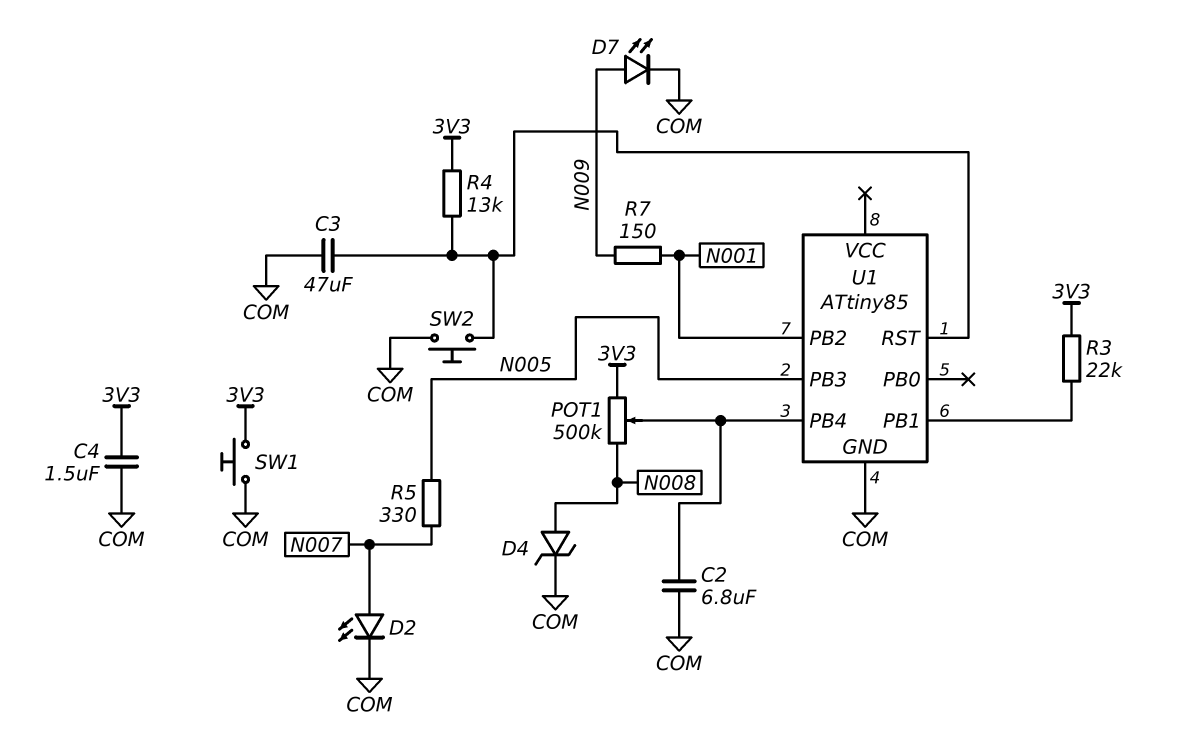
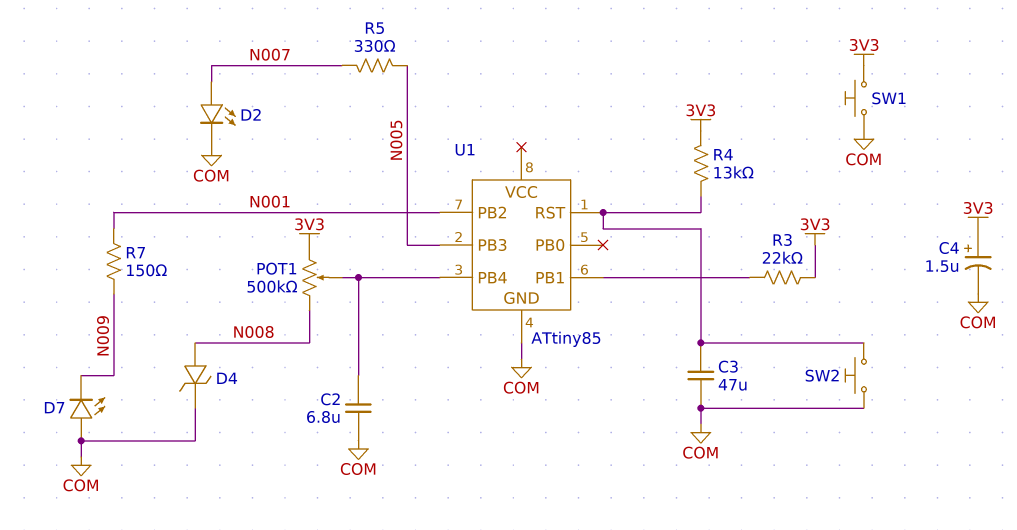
C4: 1.5uF (3V3, COM) -> 1.5uF (plus 3V3, minus COM)
D7: LED (A N009, K COM) -> LED (A COM, K N009)

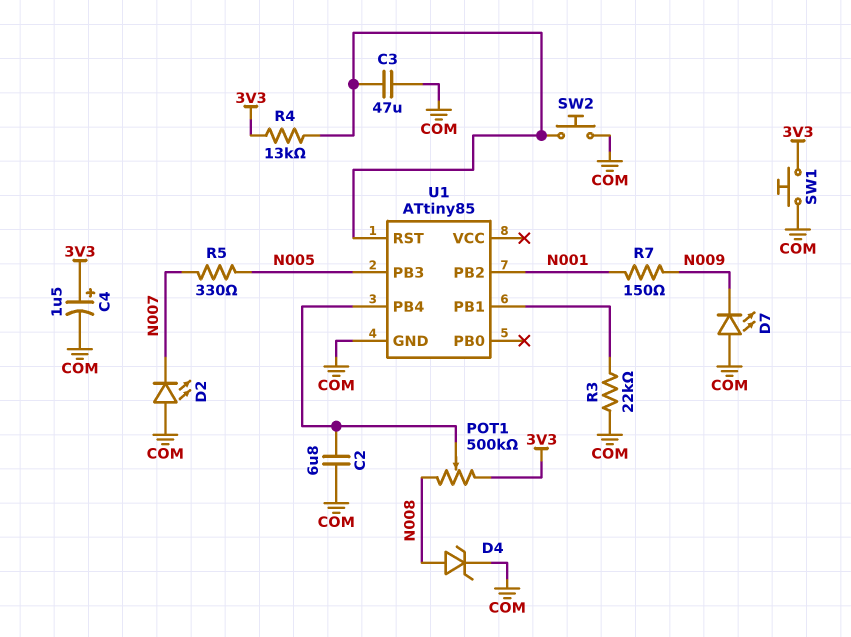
D2: LED (A N007, K COM) -> LED (A COM, K N007)
R3: 22k (3V3, U1/PB1) -> 22k (COM, U1/PB1)

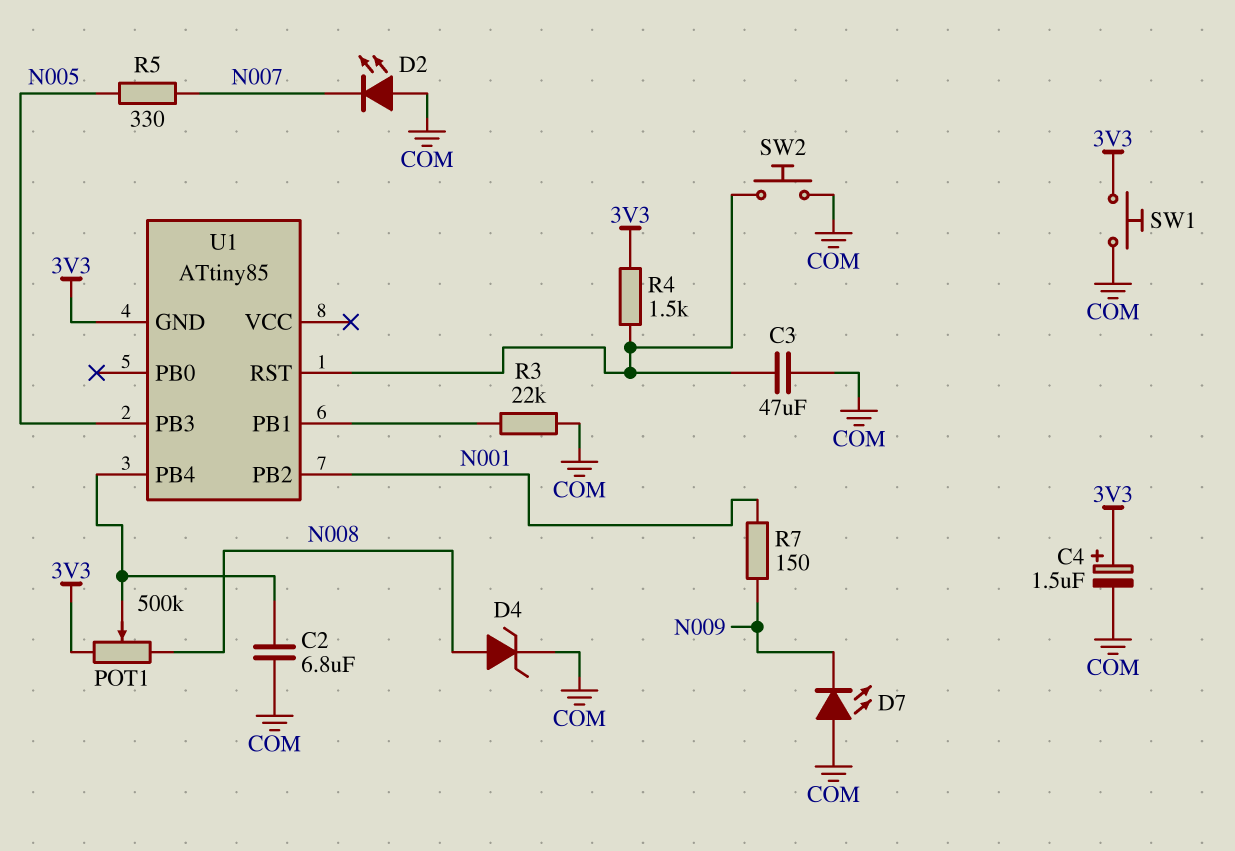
R4: 13k (3V3, U1/RST) -> 1.5k (3V3, U1/RST)
U1 pin GND: COM -> 3V3

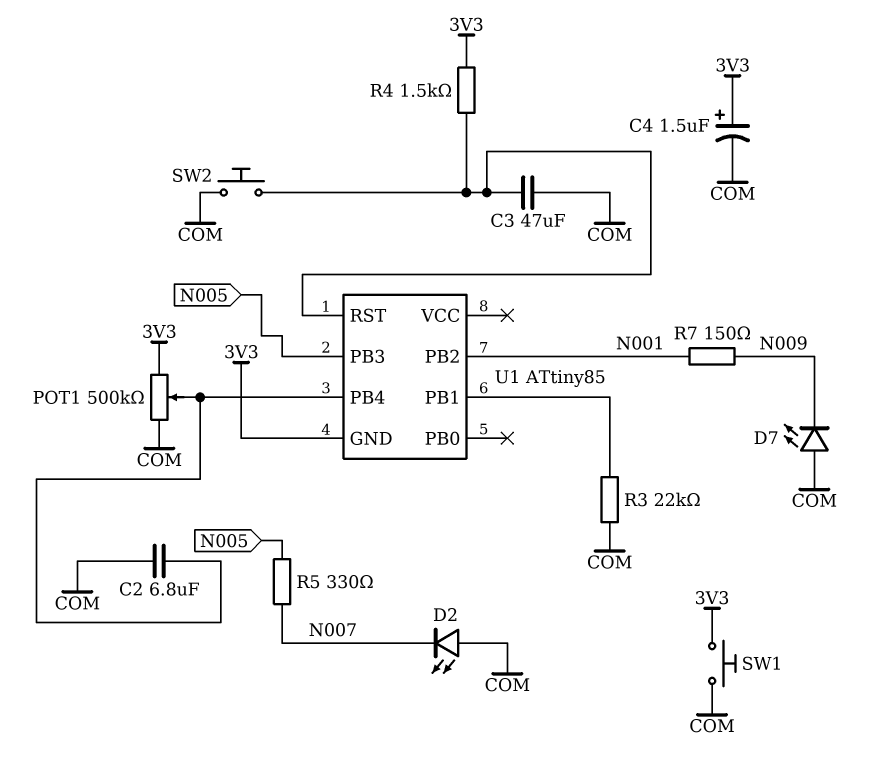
D4: zener (A N008, K COM) -> none
POT1: 500k (3V3, N008, wiper U1/PB4) -> 500k (3V3, COM, wiper U1/PB4)

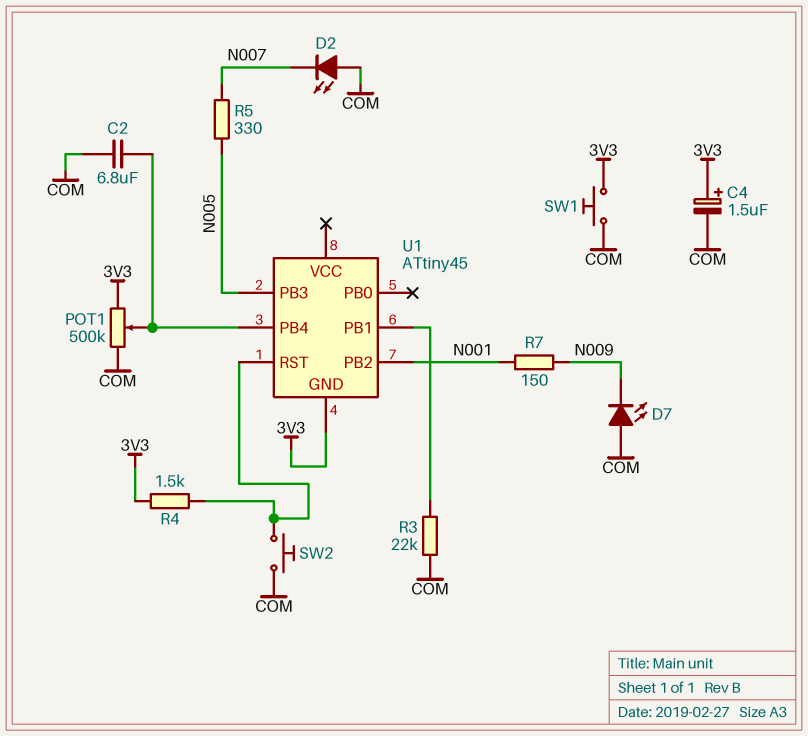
C3: 47uF (COM, U1/RST) -> none
U1: ATtiny85 -> ATtiny45

